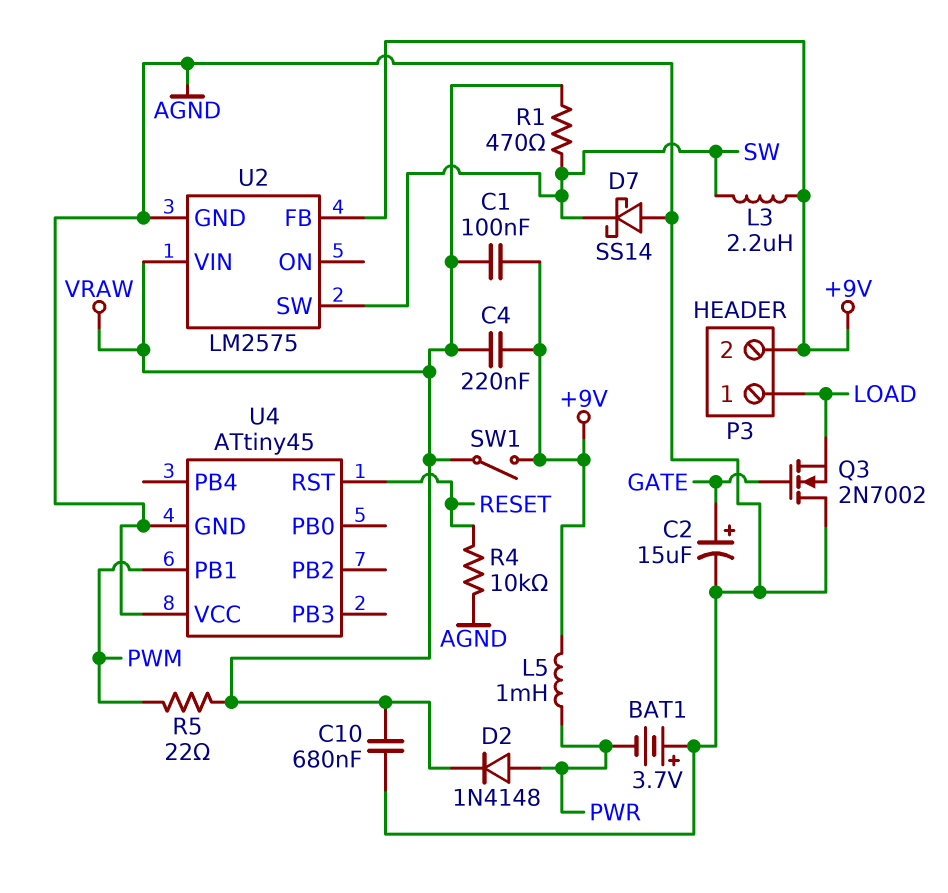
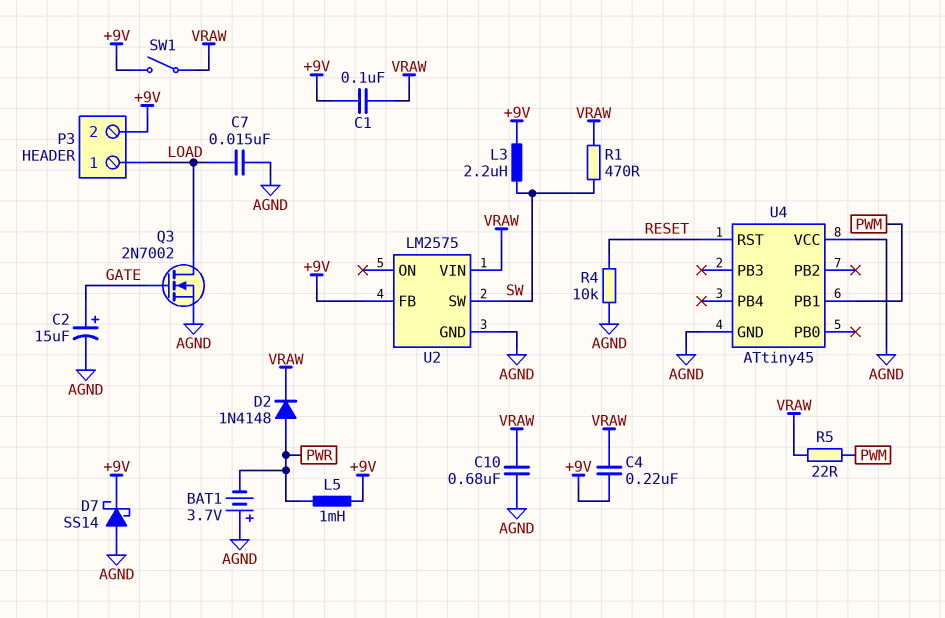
C7: none -> 15nF (AGND, LOAD)
D7: schottky SS14 (A AGND, K SW) -> schottky SS14 (A AGND, K +9V)
Q3: NMOS 2N7002 (G GATE, D AGND, S LOAD) -> NMOS 2N7002 (G GATE, D LOAD, S AGND)

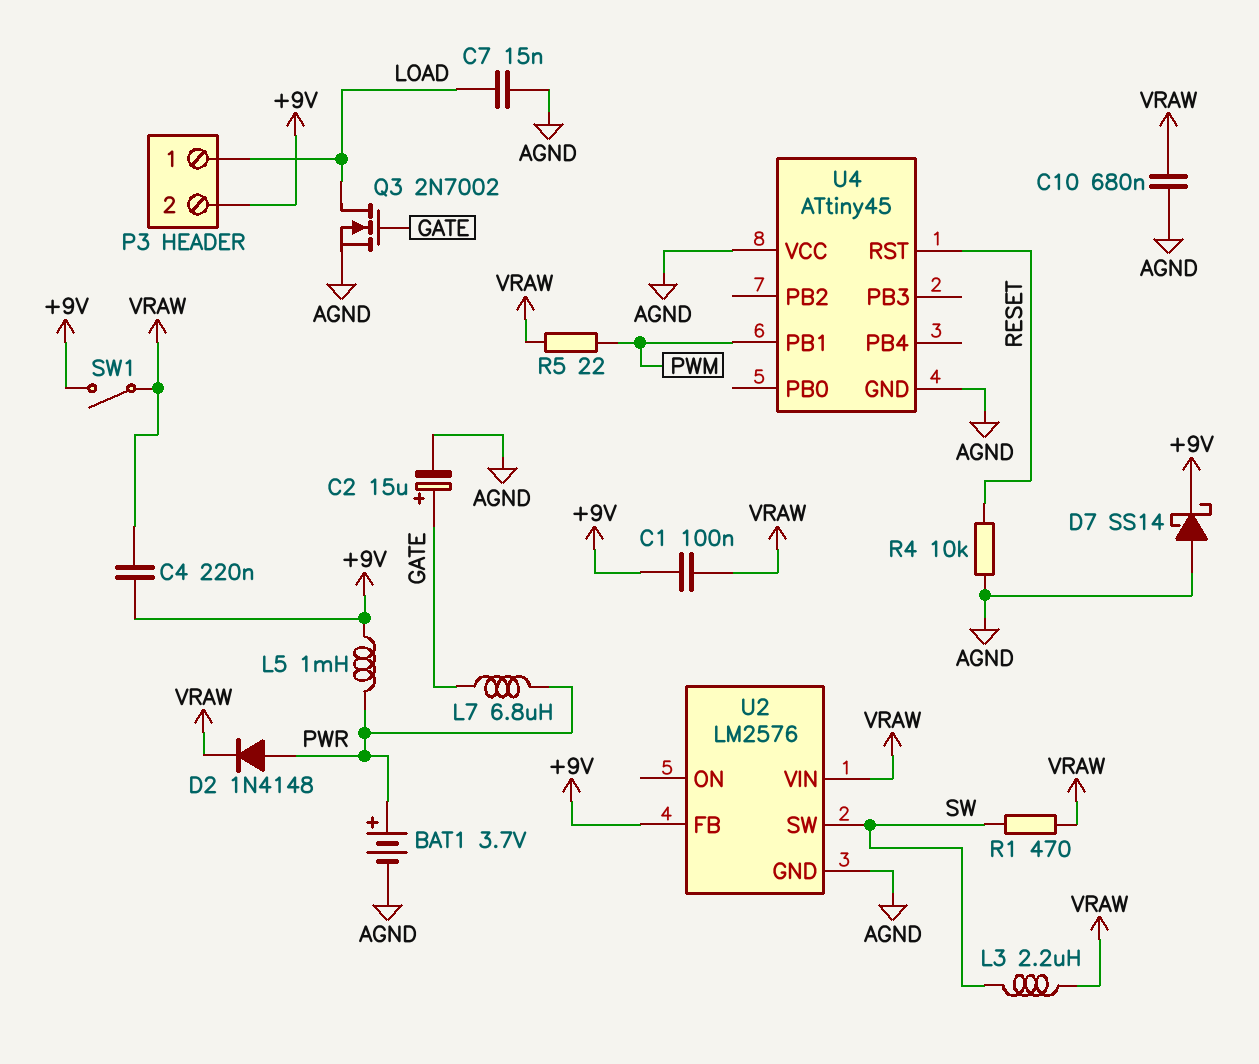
BAT1: 3.7V (plus AGND, minus PWR) -> 3.7V (plus PWR, minus AGND)
L3: 2.2uH (+9V, SW) -> 2.2uH (SW, VRAW)
L7: none -> 6.8uH (GATE, PWR)
U2: LM2575 -> LM2576

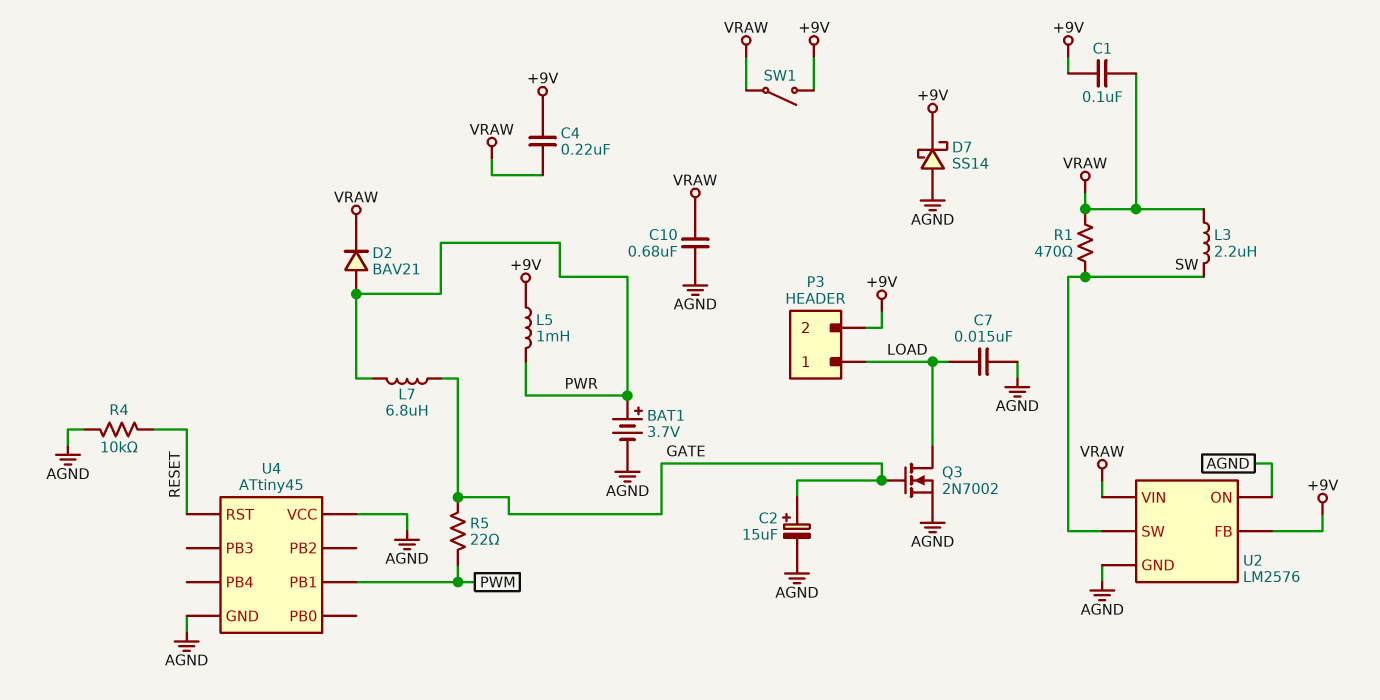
D2: diode 1N4148 (A PWR, K VRAW) -> diode BAV21 (A PWR, K VRAW)
R5: 22 (PWM, VRAW) -> 22 (GATE, PWM)
U2 pin ON: none -> AGND

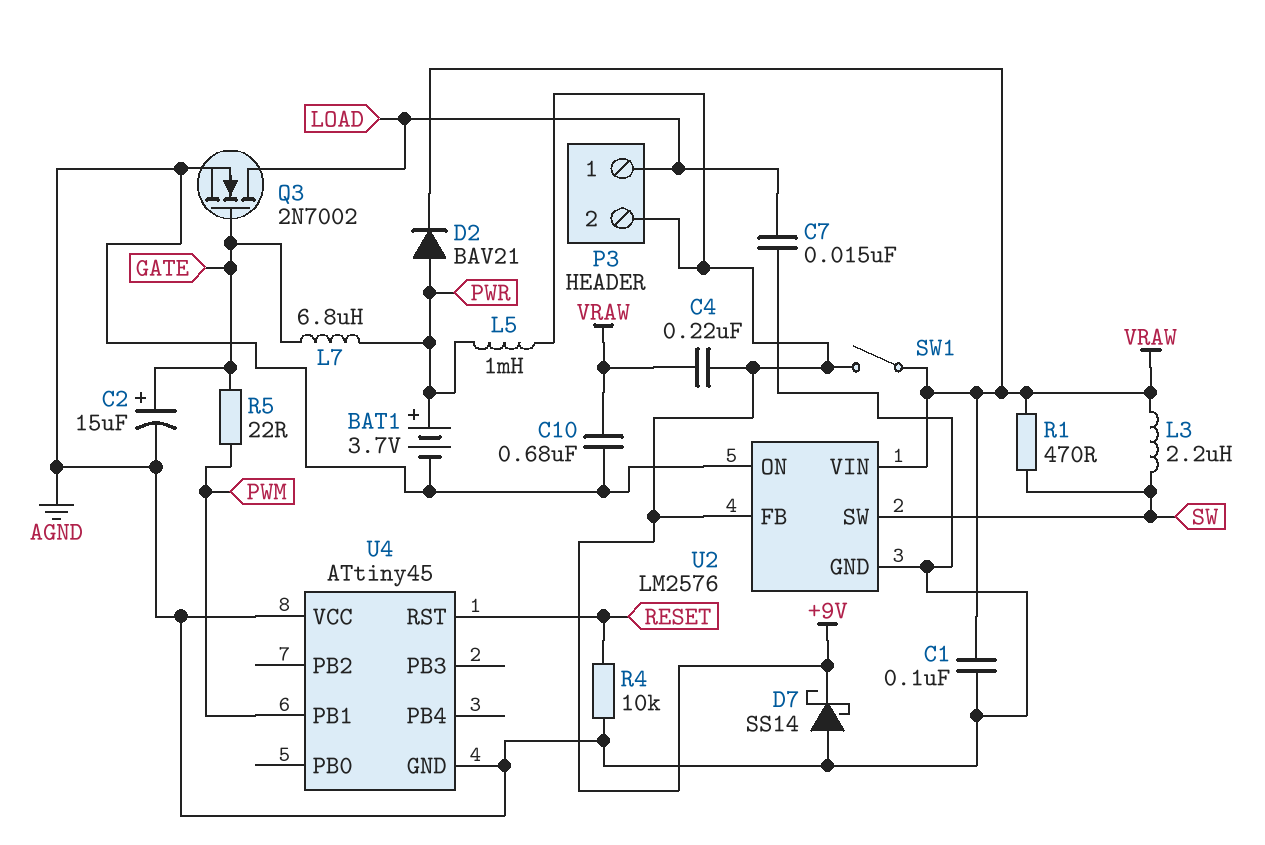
C1: 100nF (+9V, VRAW) -> 100nF (AGND, VRAW)

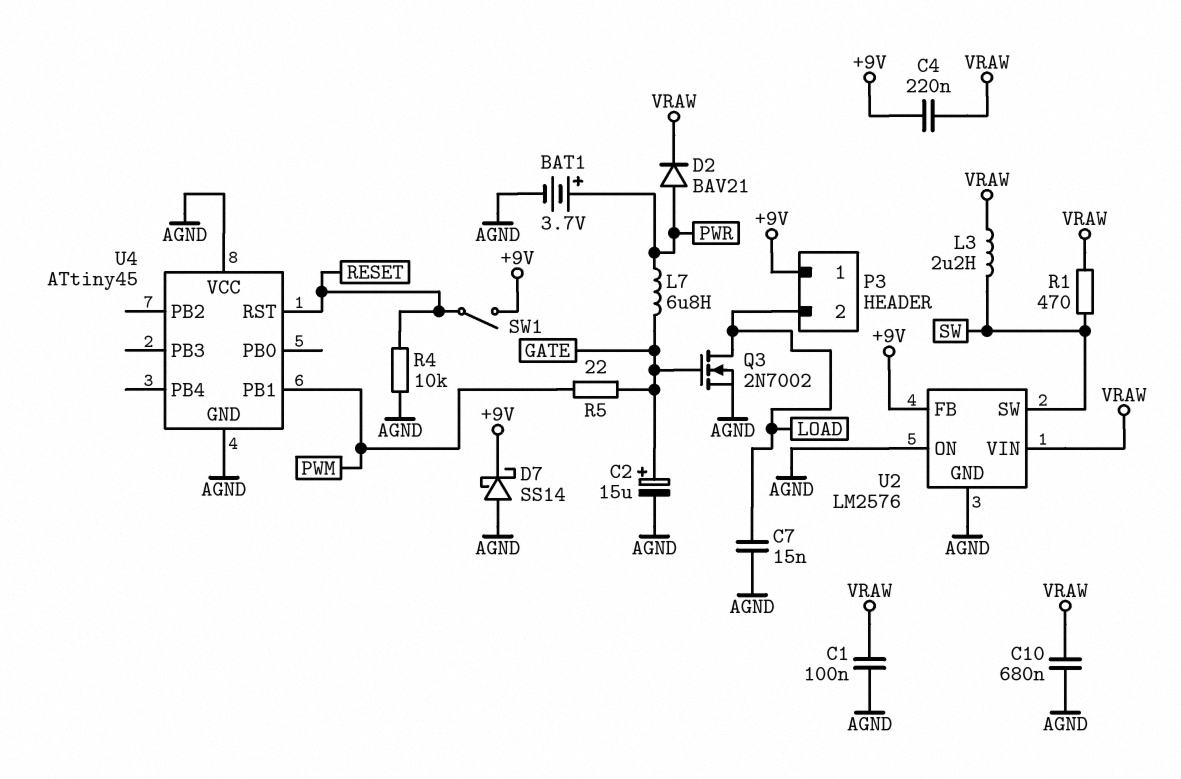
L5: 1mH (+9V, PWR) -> none
P3 pin 1: LOAD -> +9V
P3 pin 2: +9V -> LOAD
SW1: switch (+9V, VRAW) -> switch (+9V, RESET)

